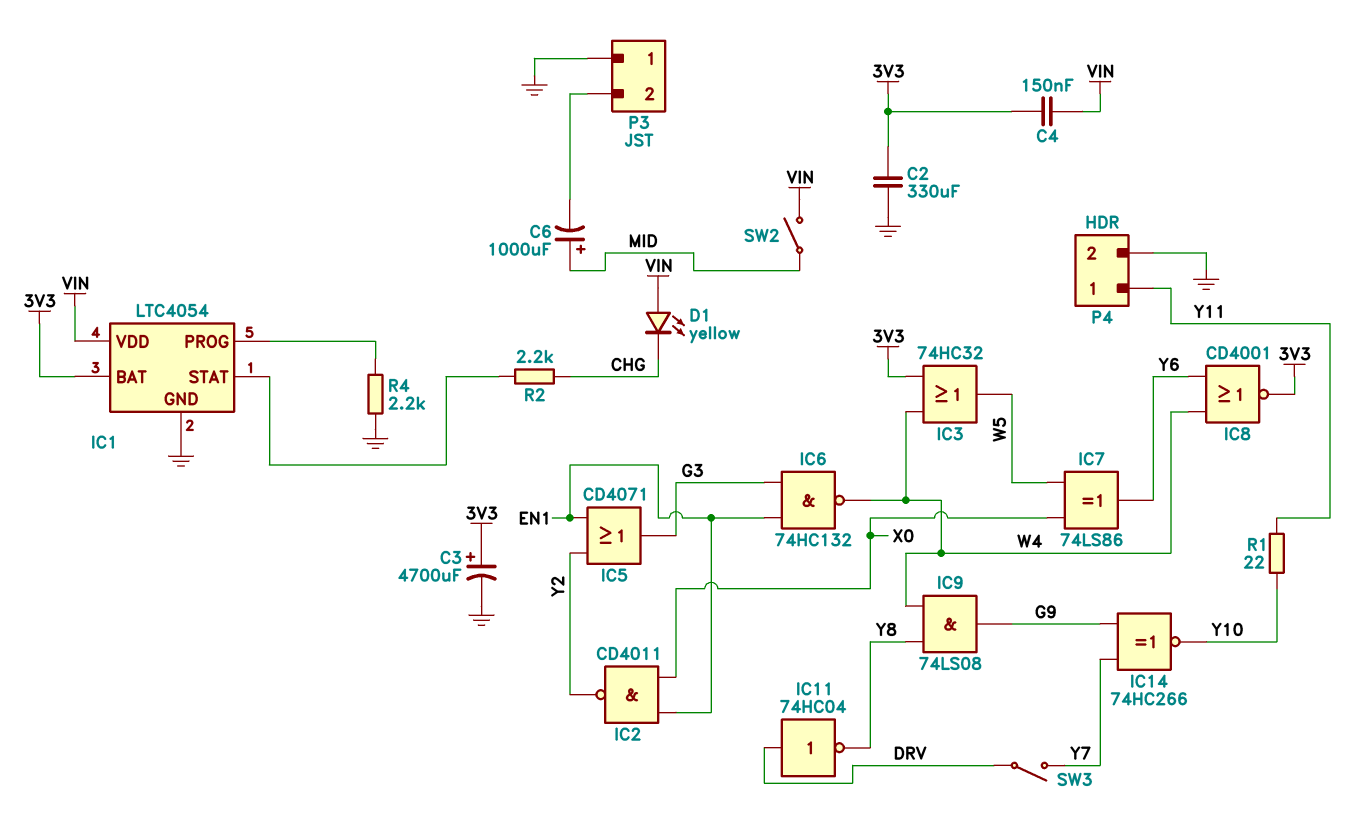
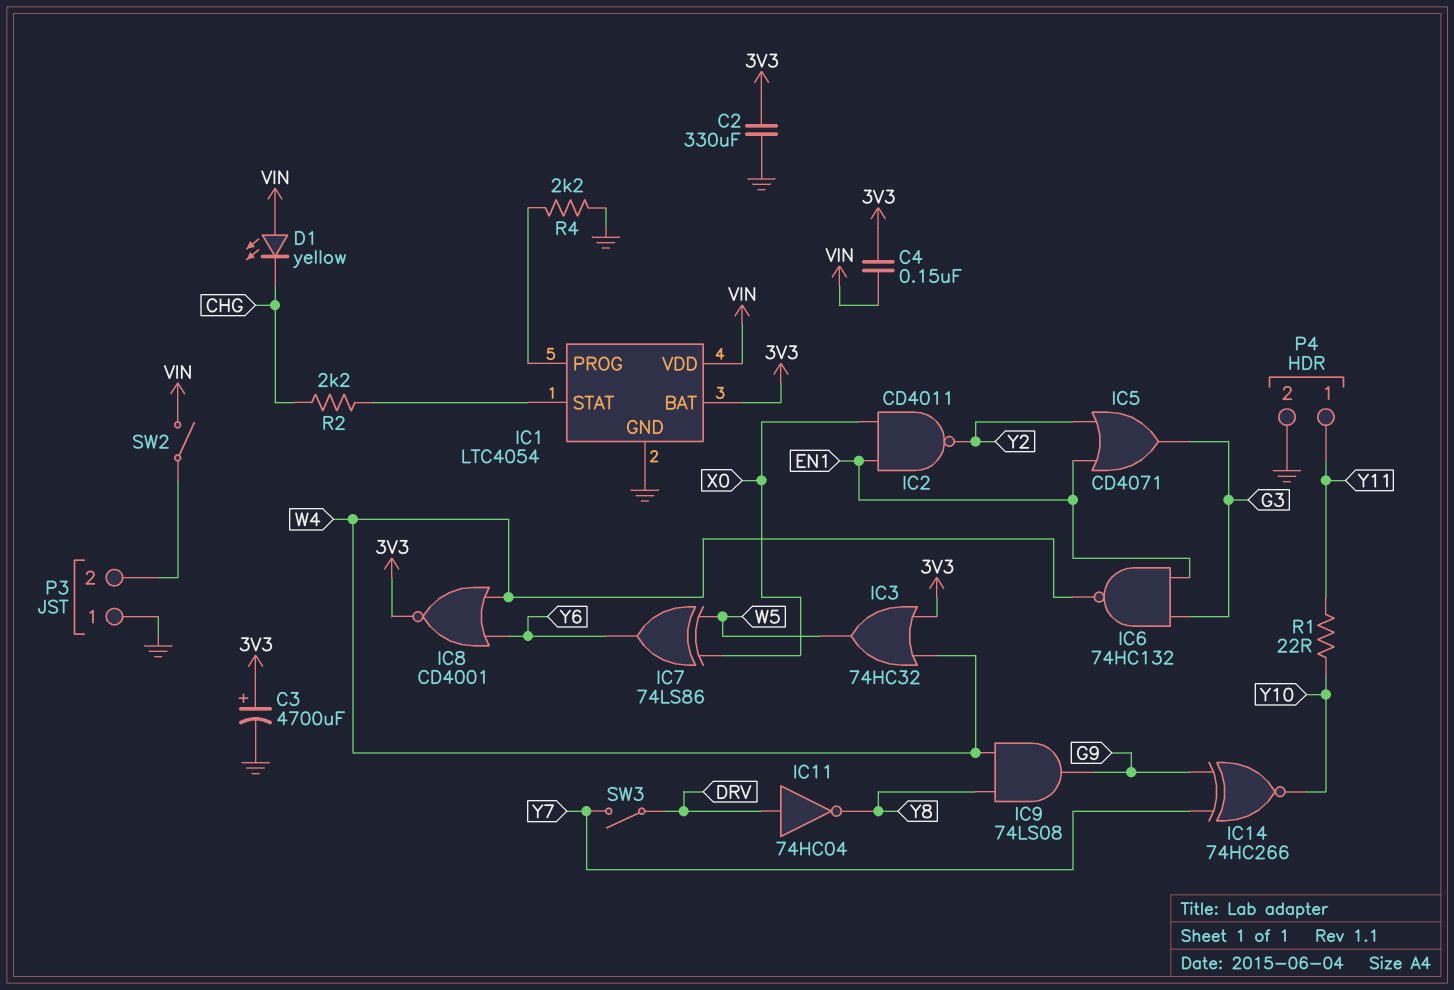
C6: 1000uF (plus MID, minus P3/2) -> none
SW2: switch (MID, VIN) -> switch (P3/2, VIN)

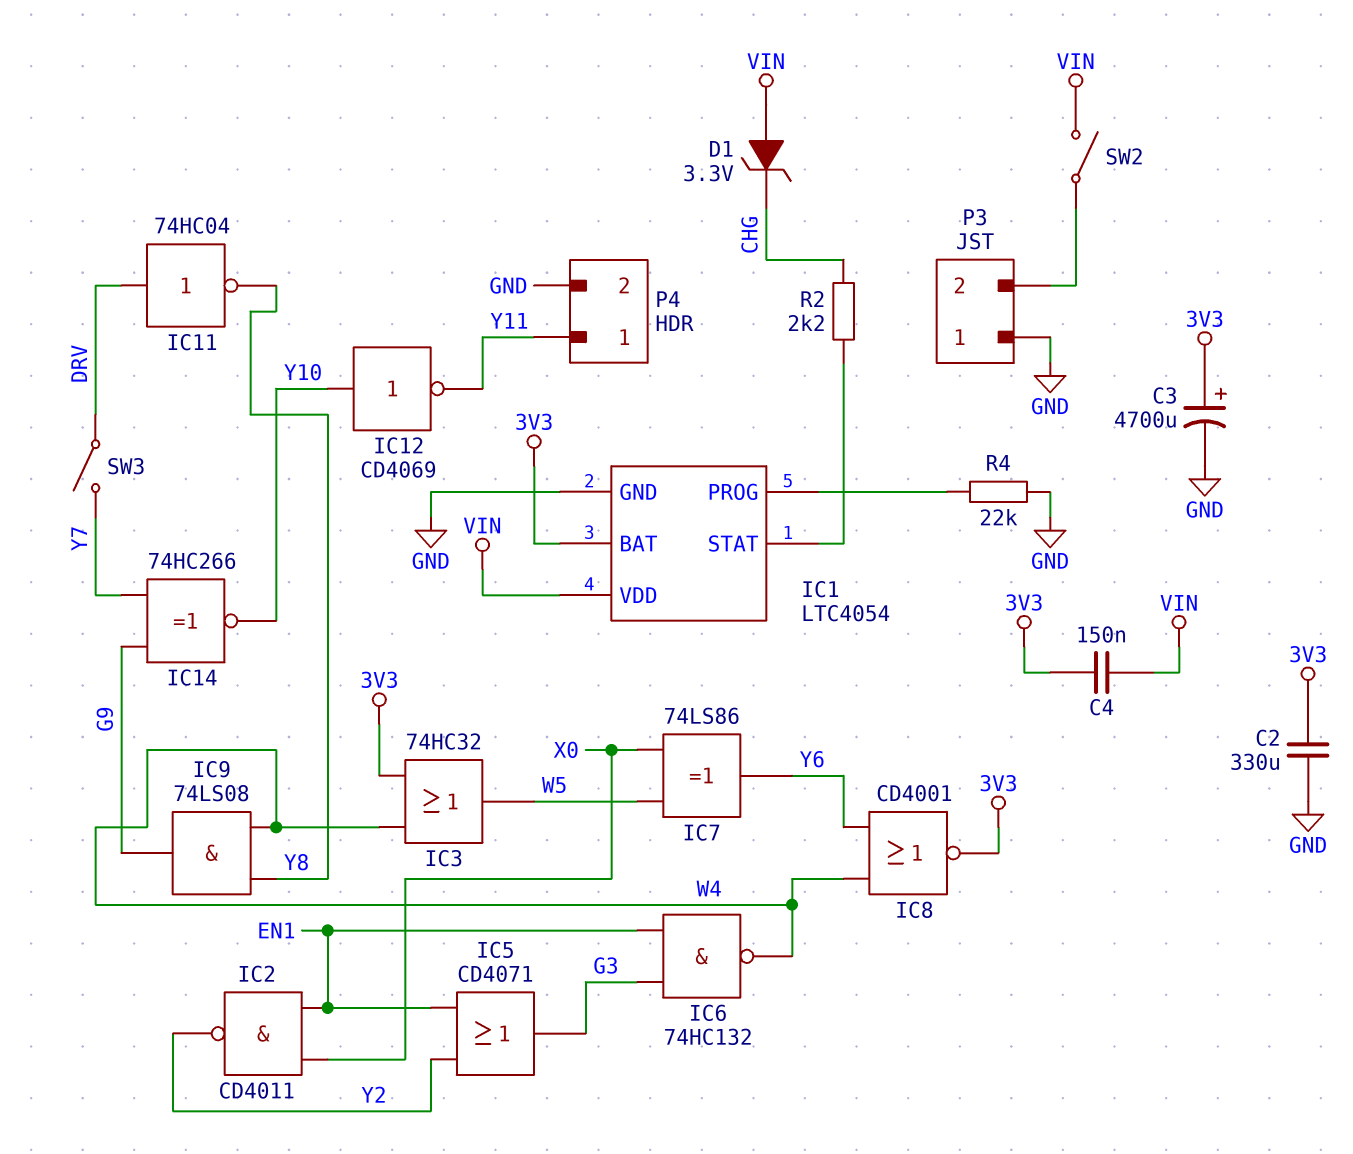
D1: LED yellow (A VIN, K CHG) -> zener 3.3V (A VIN, K CHG)
IC12: none -> NOT CD4069 (in Y10, out Y11)
R1: 22 (Y10, Y11) -> none
R4: 2.2k (GND, IC1/PROG) -> 22k (GND, IC1/PROG)

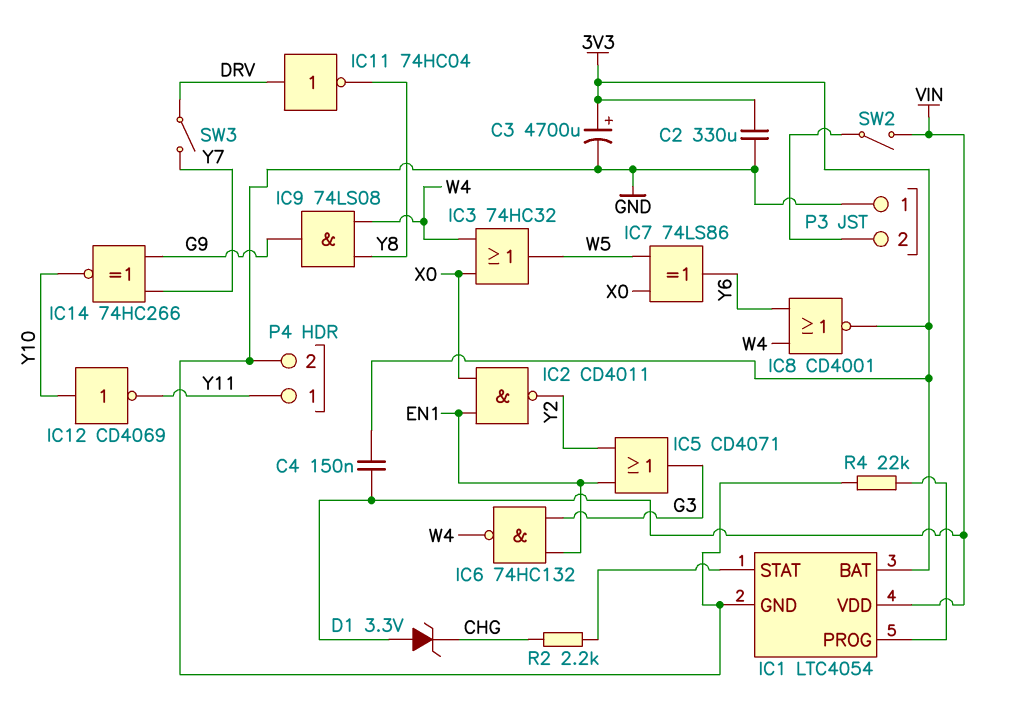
IC3: OR 74HC32 (in 3V3, in W4, out W5) -> OR 74HC32 (in W4, in X0, out W5)

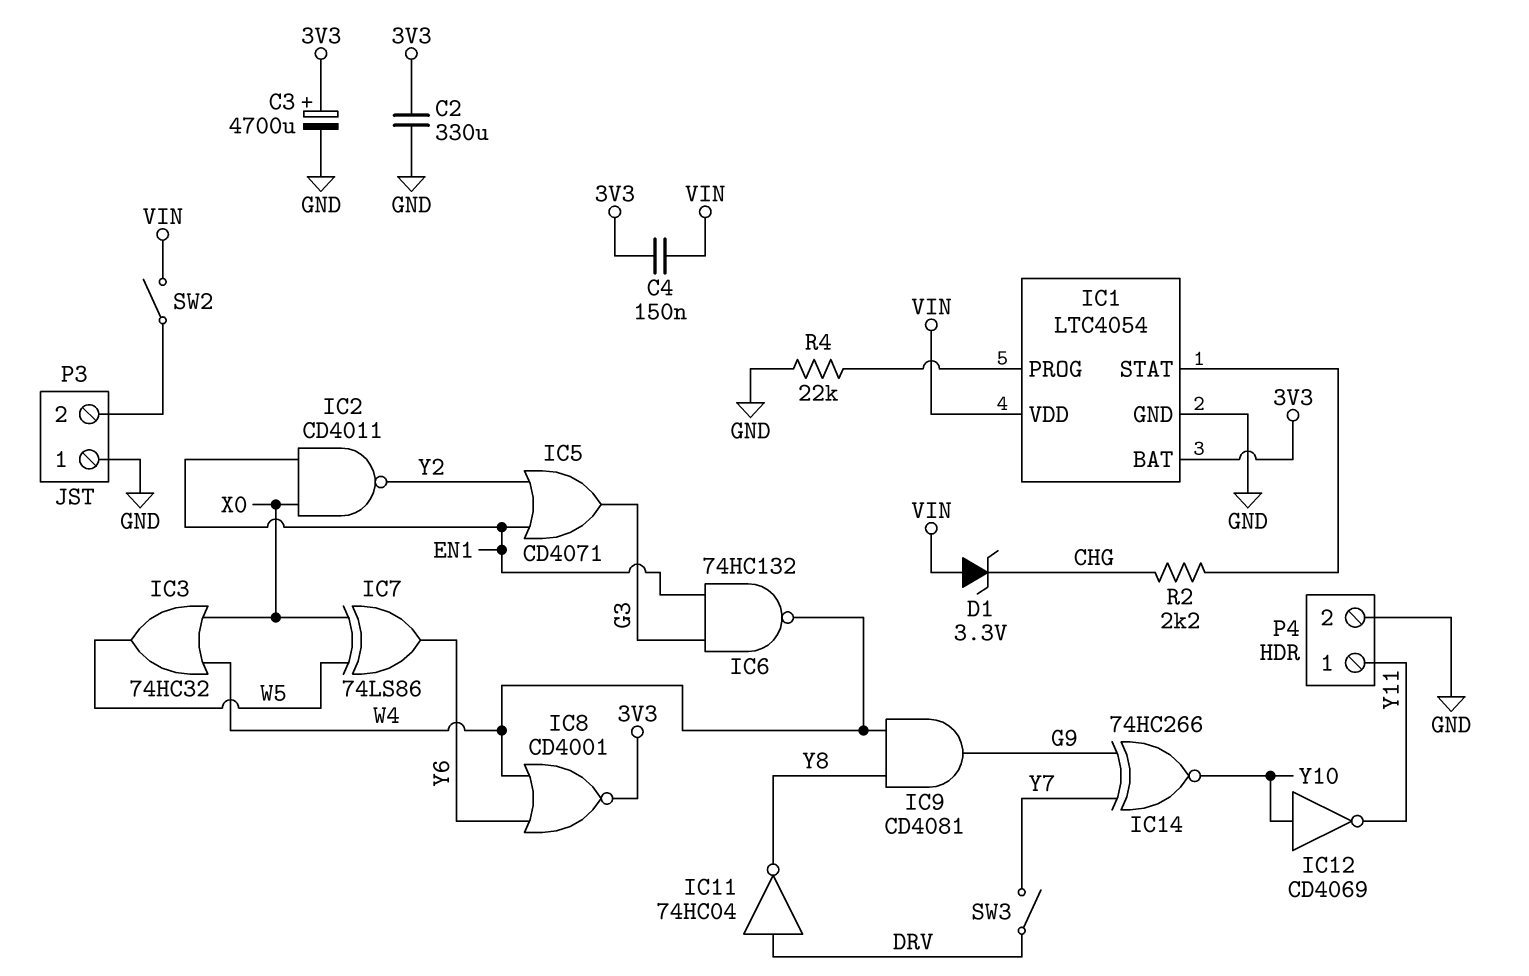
IC9: AND 74LS08 (in W4, in Y8, out G9) -> AND CD4081 (in W4, in Y8, out G9)

